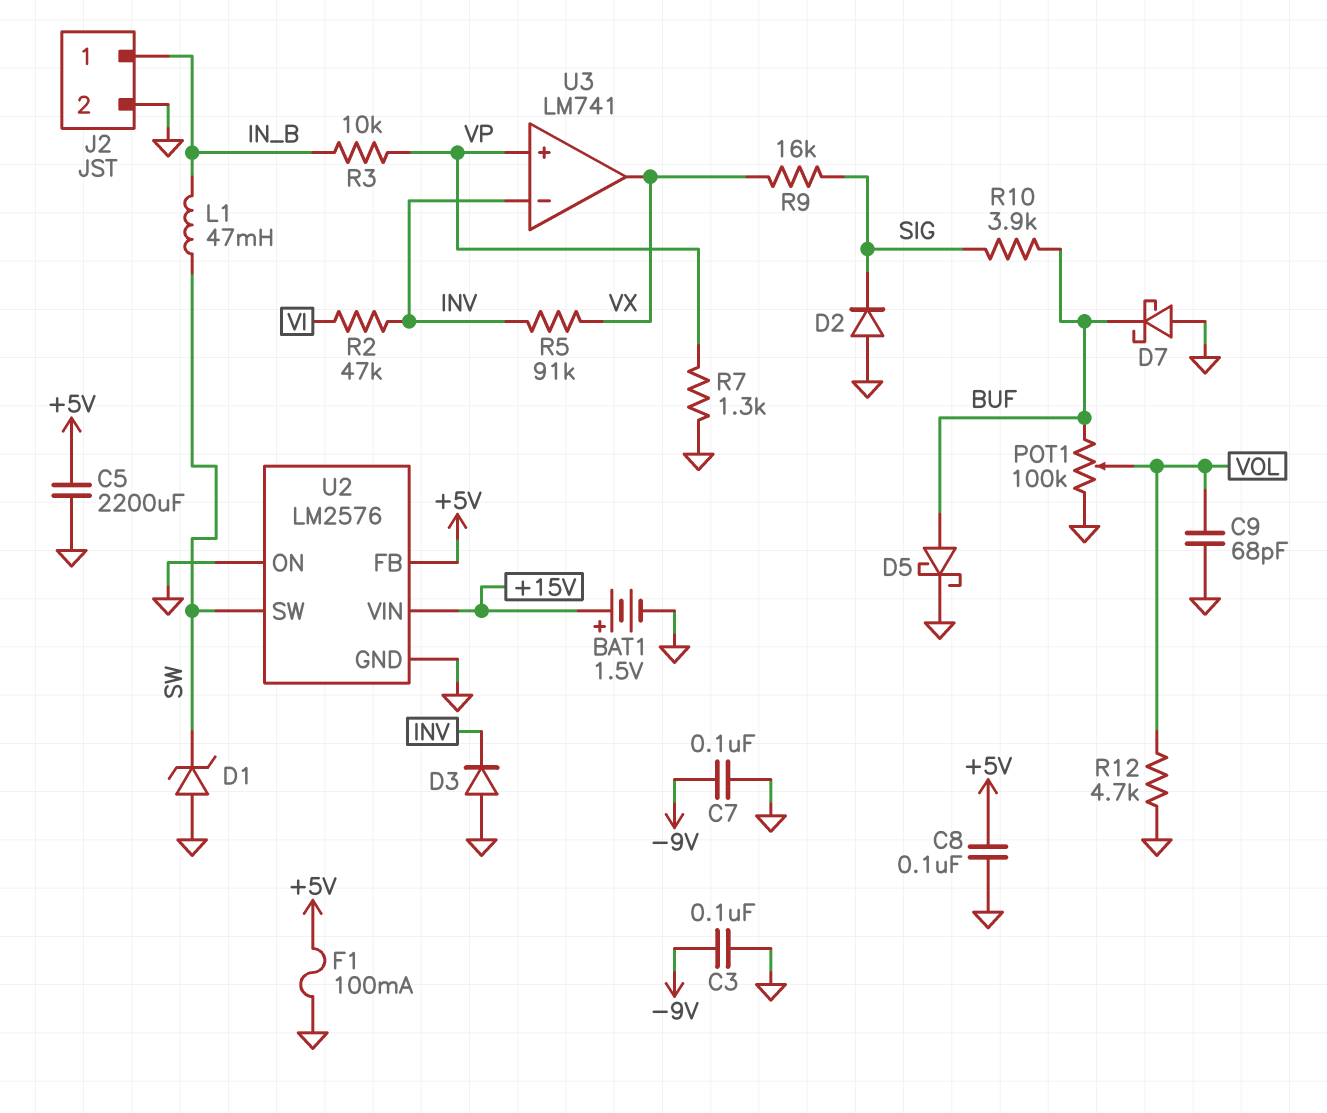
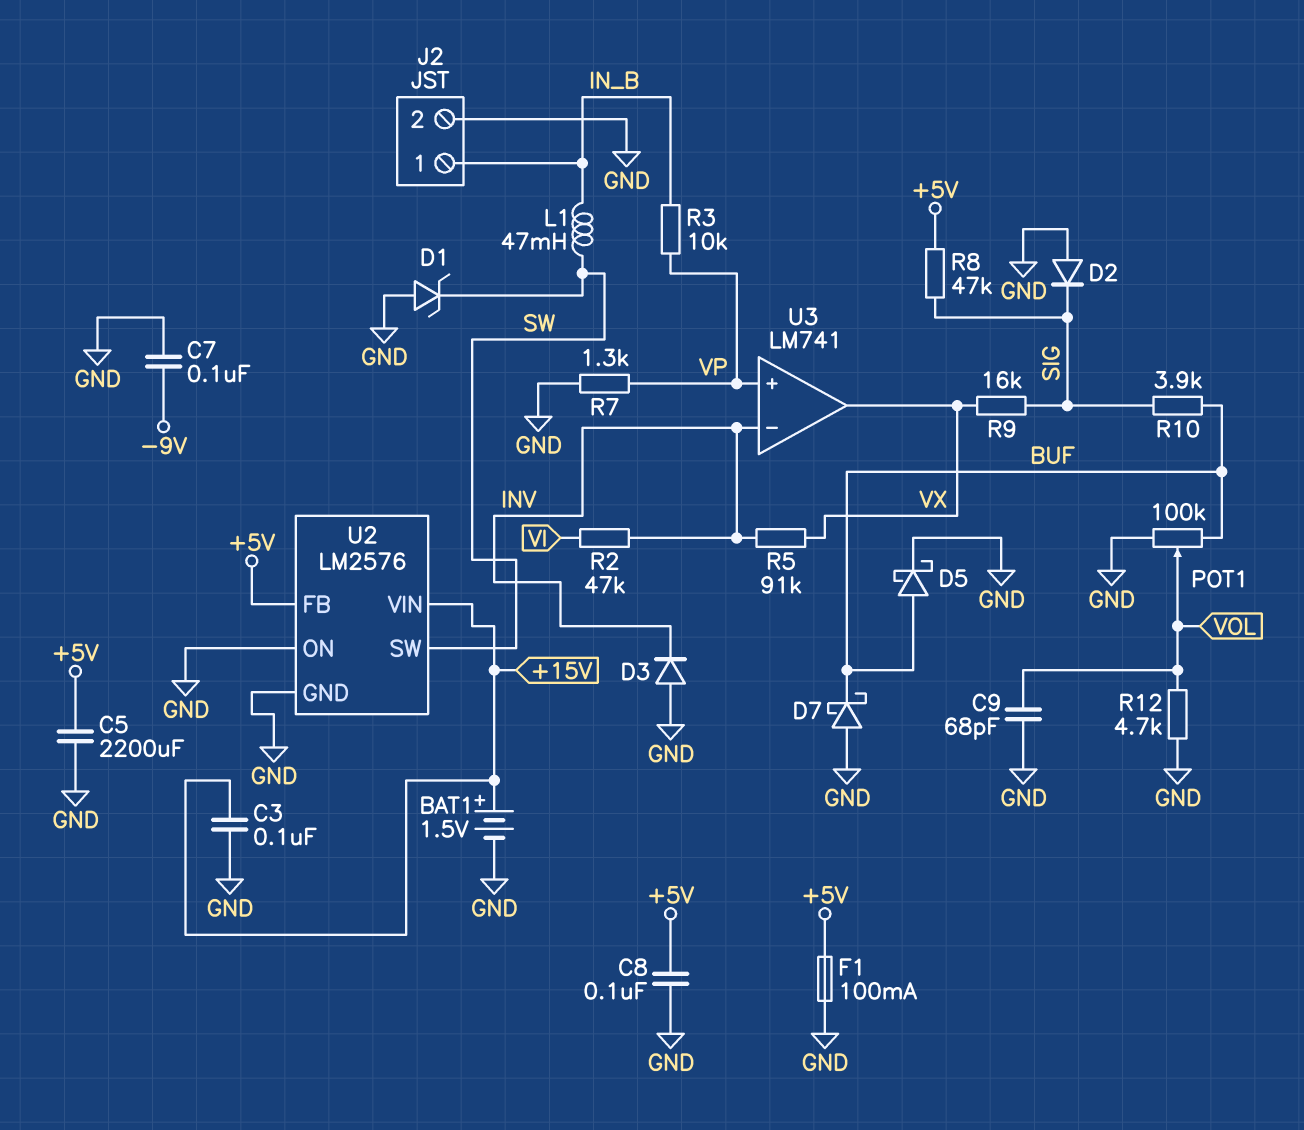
C3: 100nF (-9V, GND) -> 100nF (+15V, GND)
R8: none -> 47k (+5V, SIG)

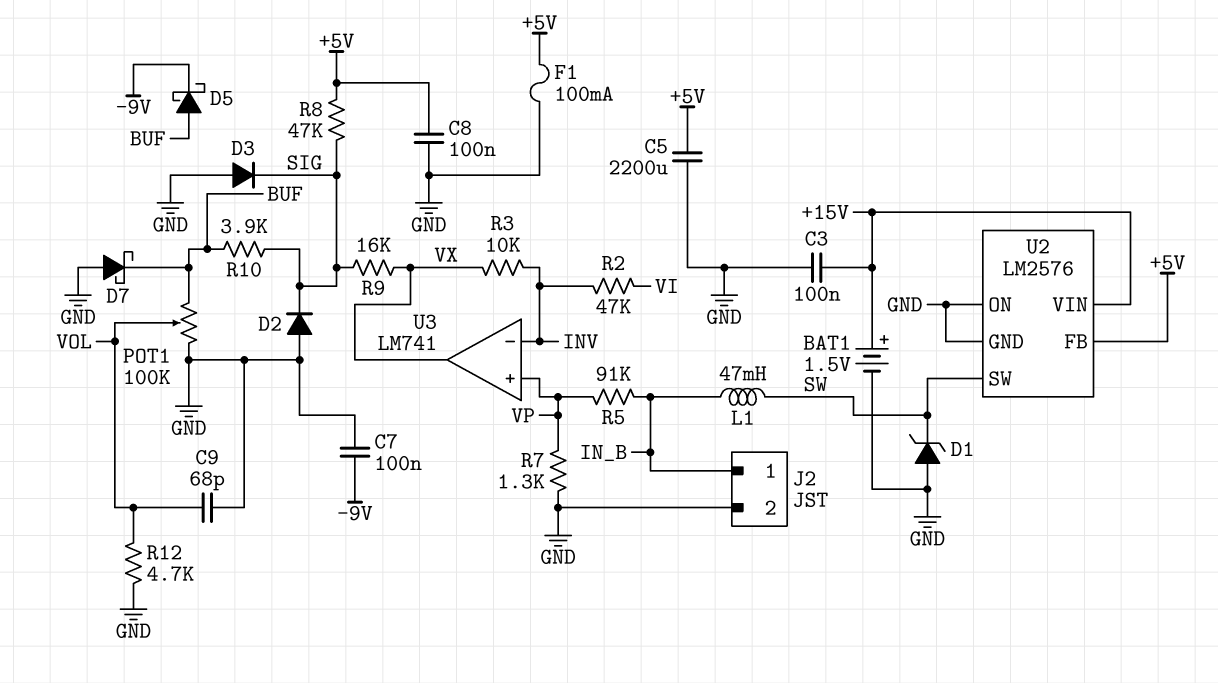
D3: diode (A GND, K INV) -> diode (A GND, K SIG)
D5: schottky (A BUF, K GND) -> schottky (A BUF, K -9V)
R3: 10k (IN_B, VP) -> 10k (INV, VX)
R5: 91k (INV, VX) -> 91k (IN_B, VP)

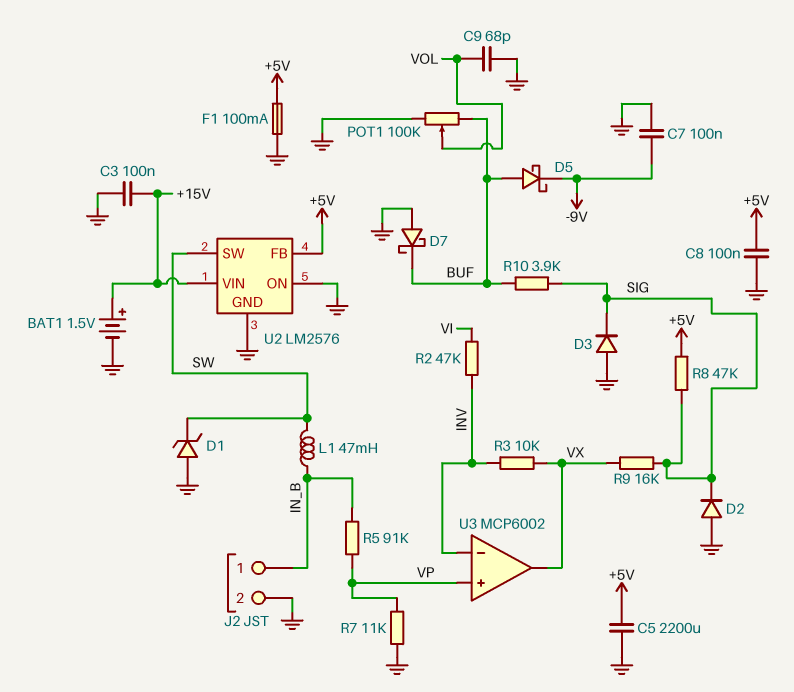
R7: 1.3k (GND, VP) -> 11k (GND, VP)
R12: 4.7k (GND, VOL) -> none
U3: LM741 -> MCP6002

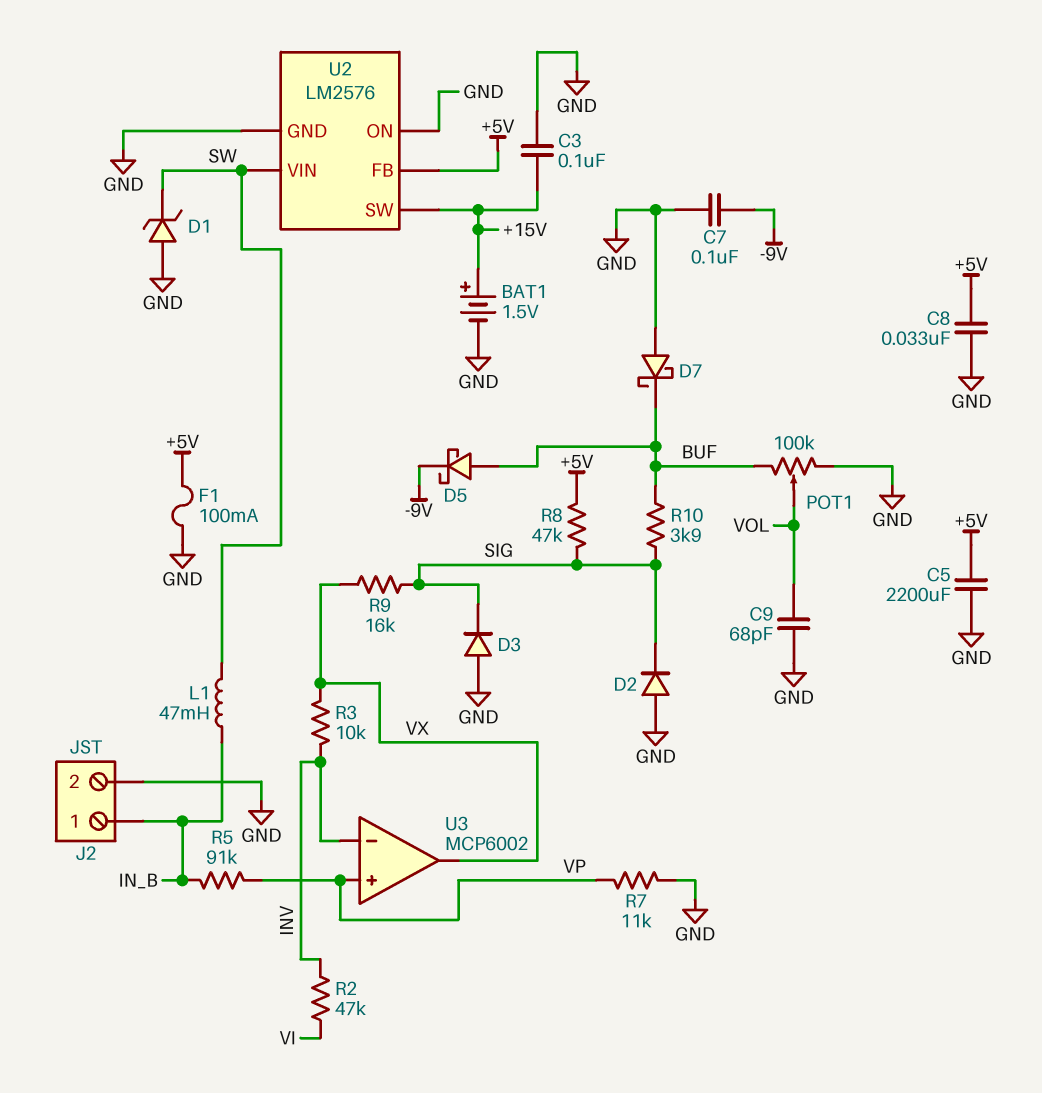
C8: 100nF (+5V, GND) -> 33nF (+5V, GND)
U2 pin SW: SW -> +15V
U2 pin VIN: +15V -> SW

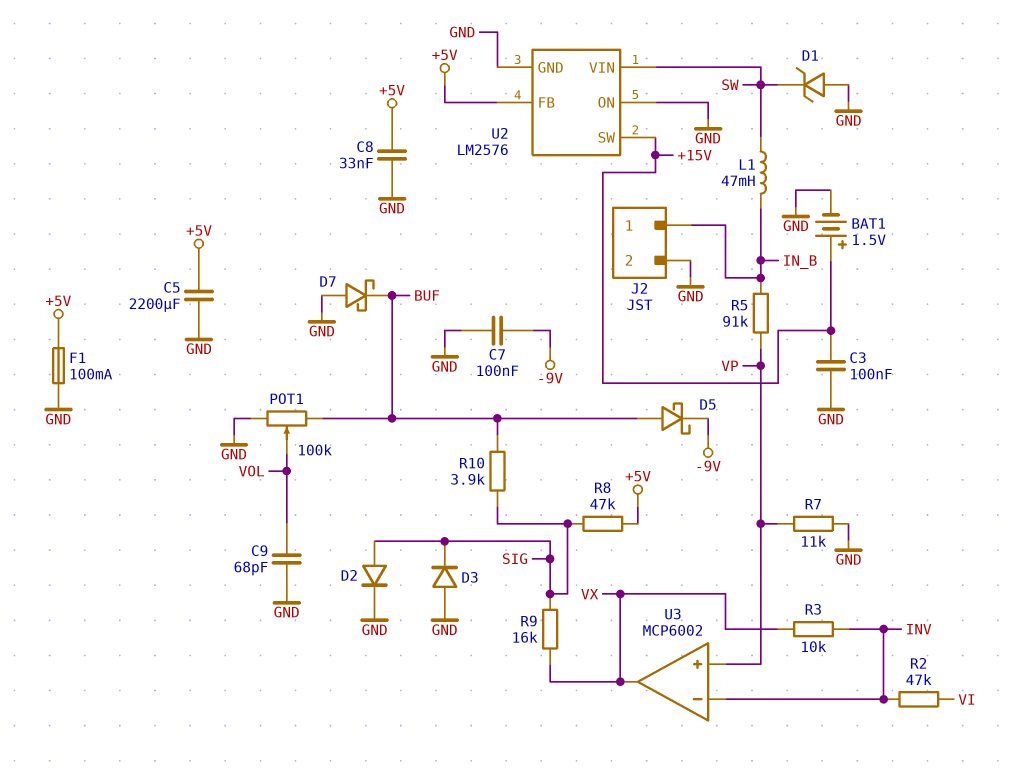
D2: diode (A GND, K SIG) -> diode (A SIG, K GND)

